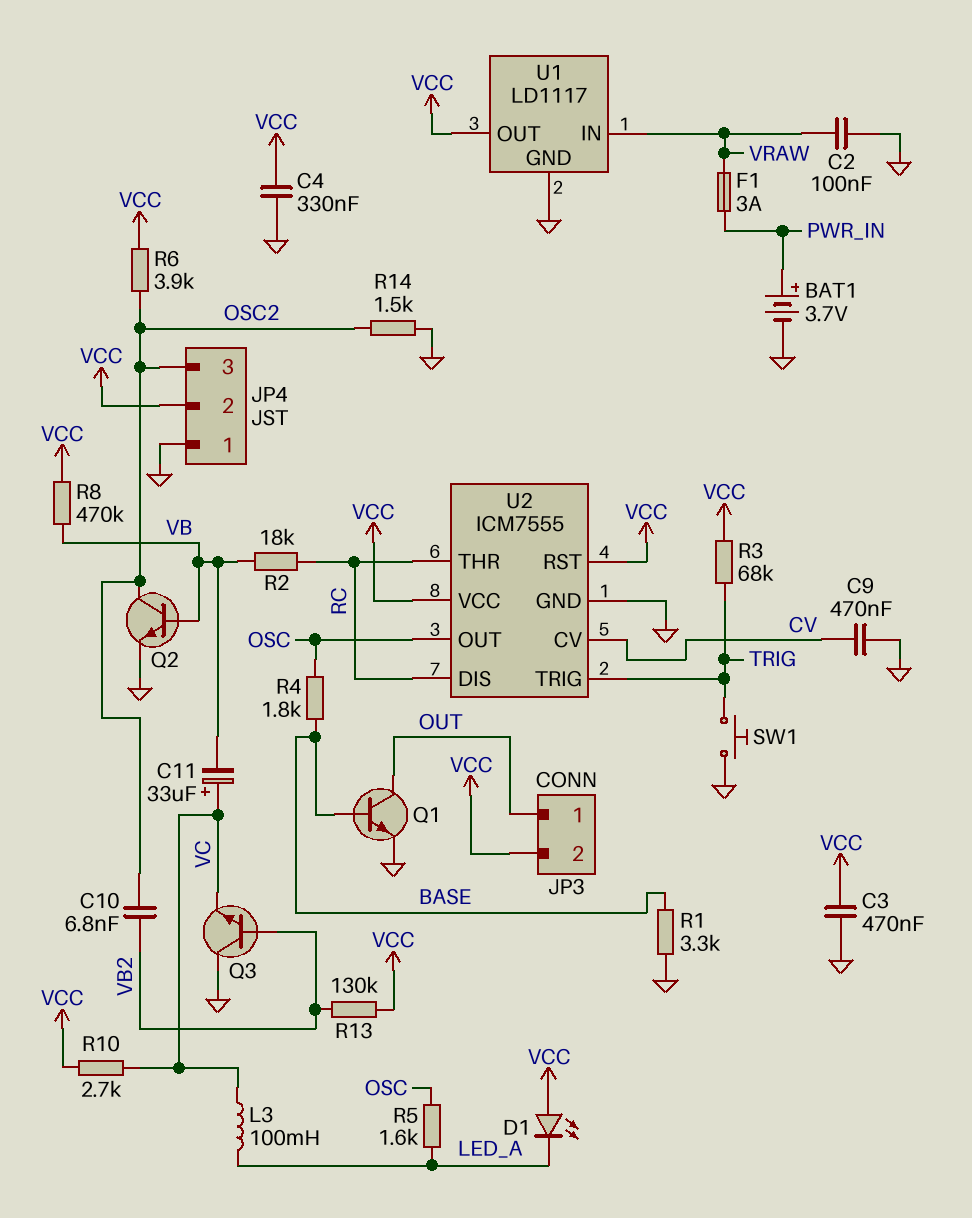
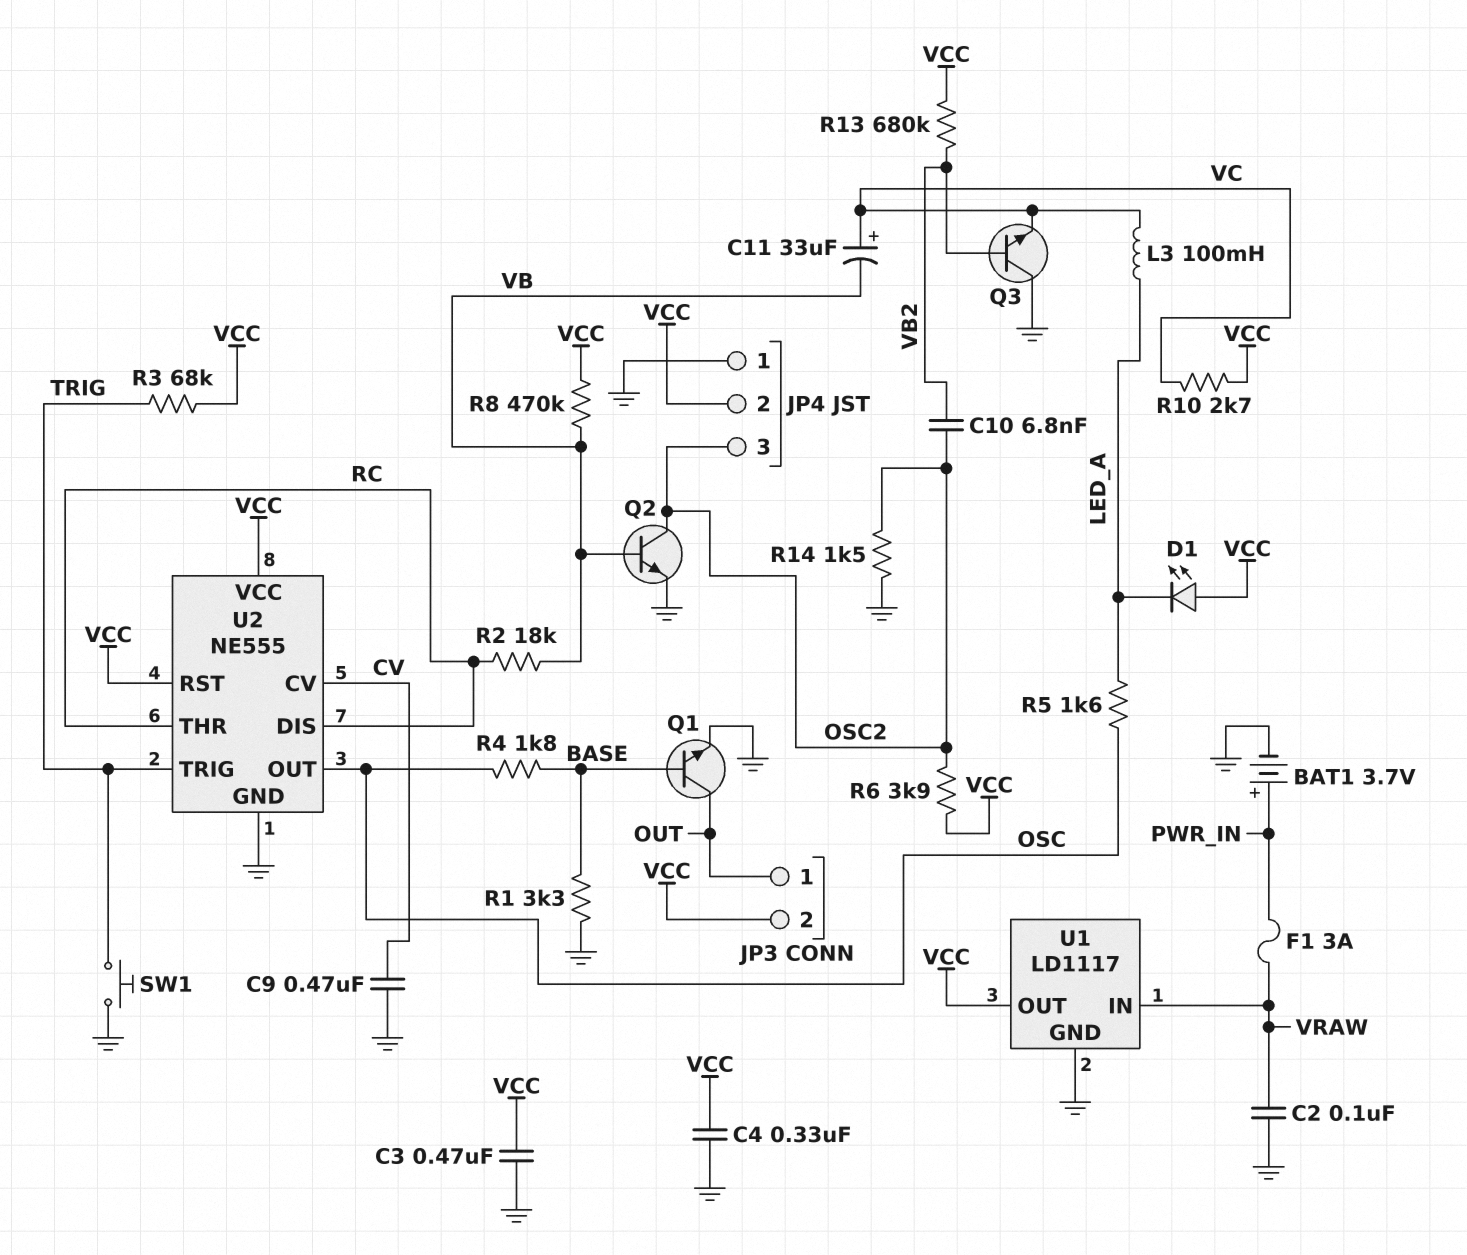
R13: 130k (VB2, VCC) -> 680k (VB2, VCC)
U2: ICM7555 -> NE555

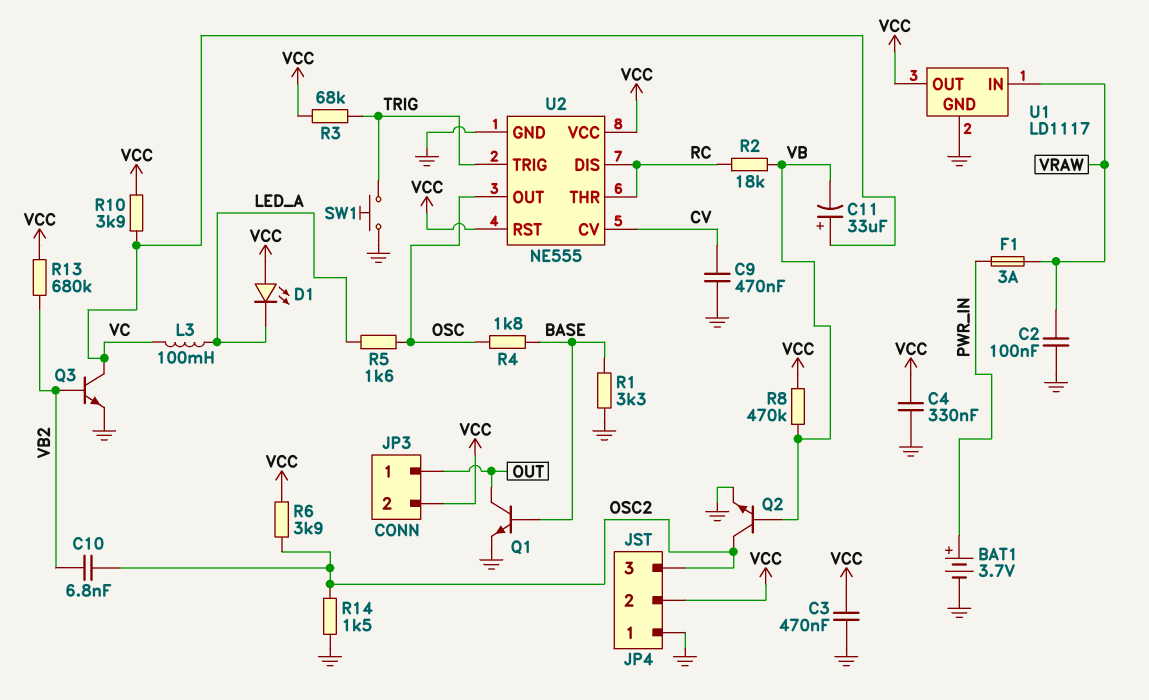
Q3: NPN (B VB2, C GND, E VC) -> NPN (B VB2, C VC, E GND)
R10: 2.7k (VC, VCC) -> 3.9k (VC, VCC)

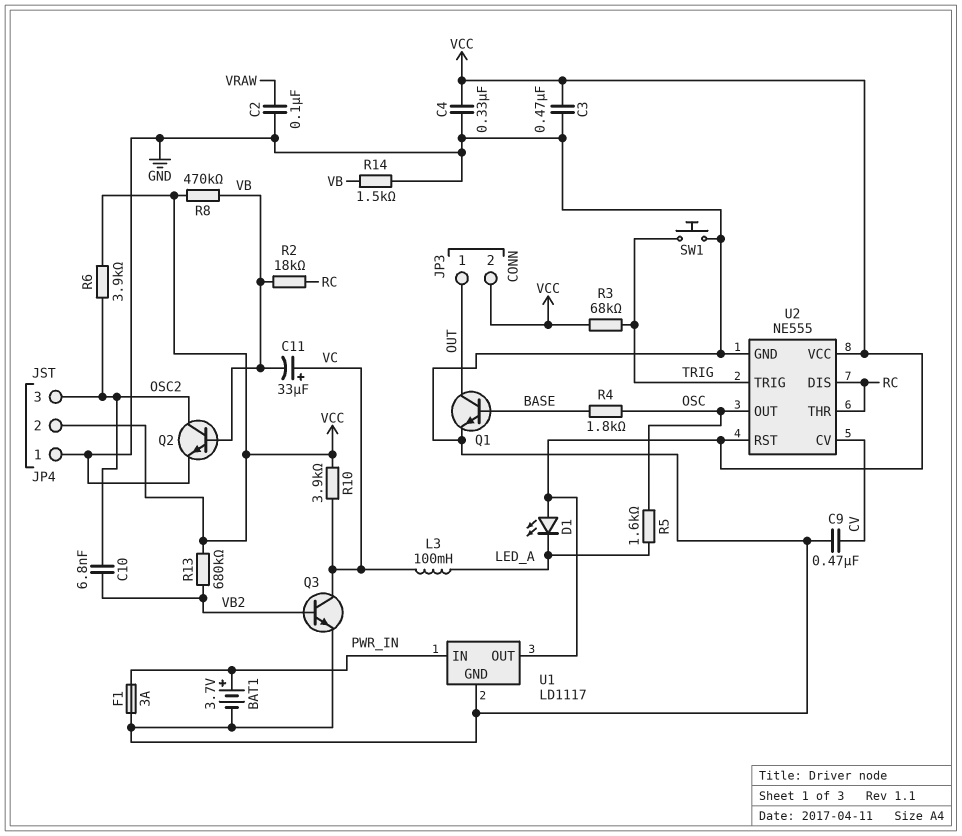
F1: 3A (PWR_IN, VRAW) -> 3A (GND, PWR_IN)
R1: 3.3k (BASE, GND) -> none
R14: 1.5k (GND, OSC2) -> 1.5k (GND, VB)
U1 pin IN: VRAW -> PWR_IN

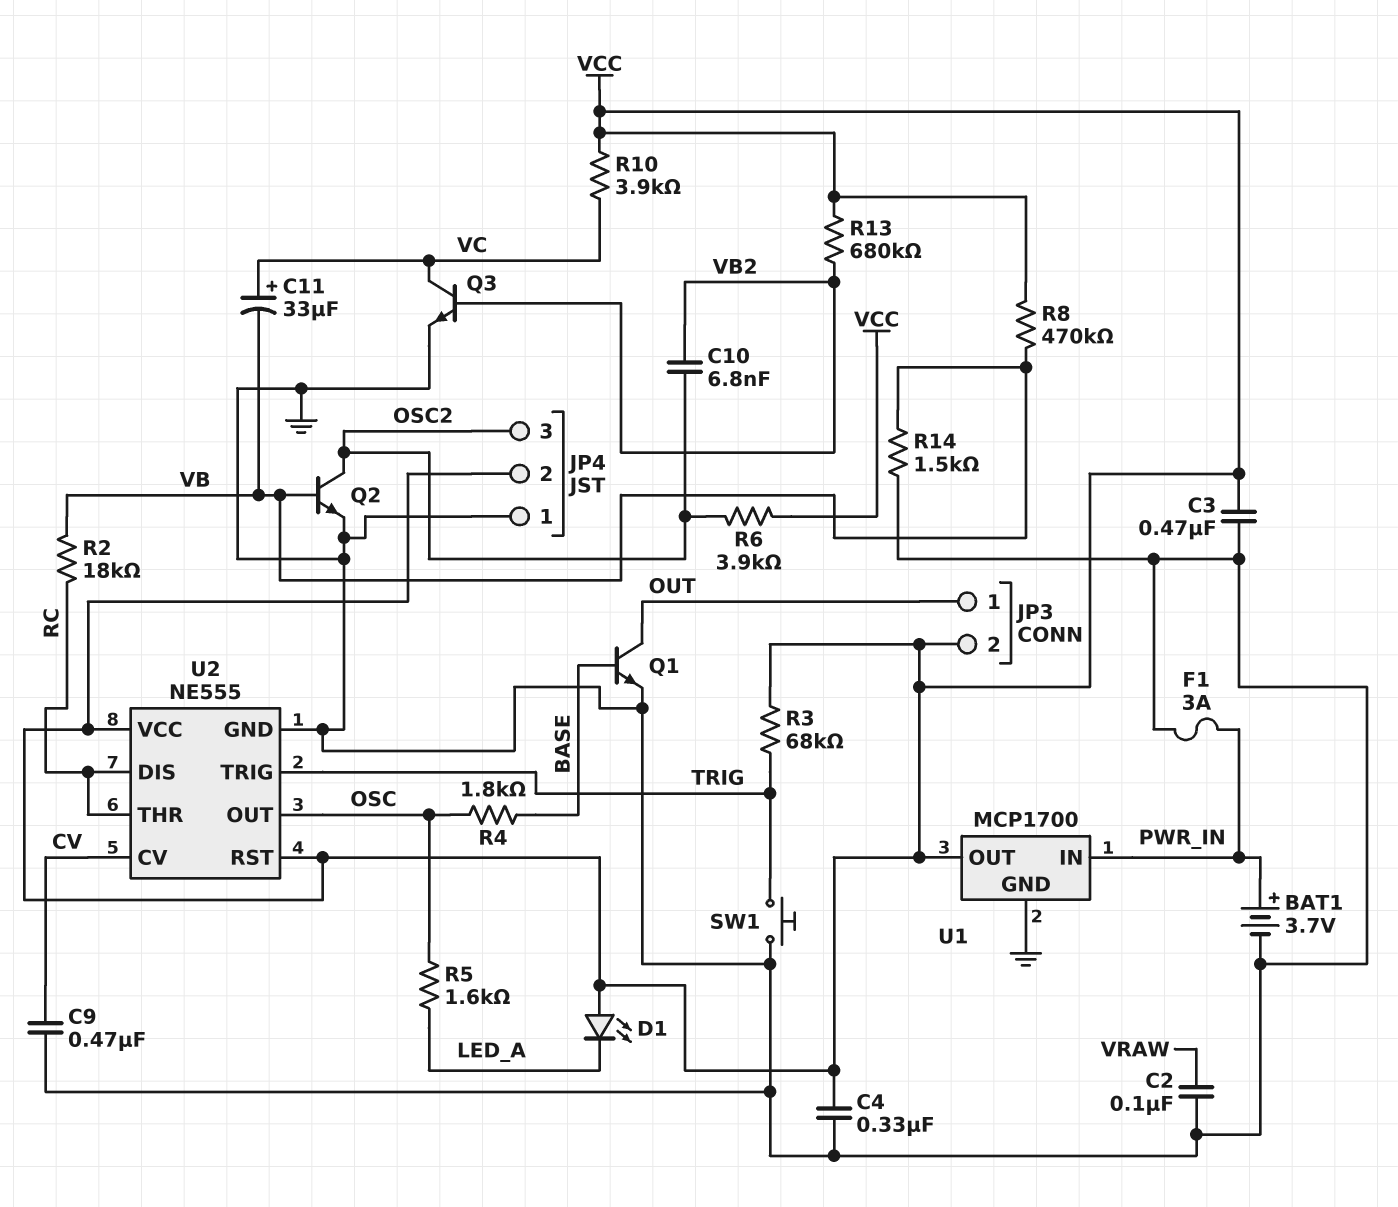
L3: 100mH (LED_A, VC) -> none
U1: LD1117 -> MCP1700

